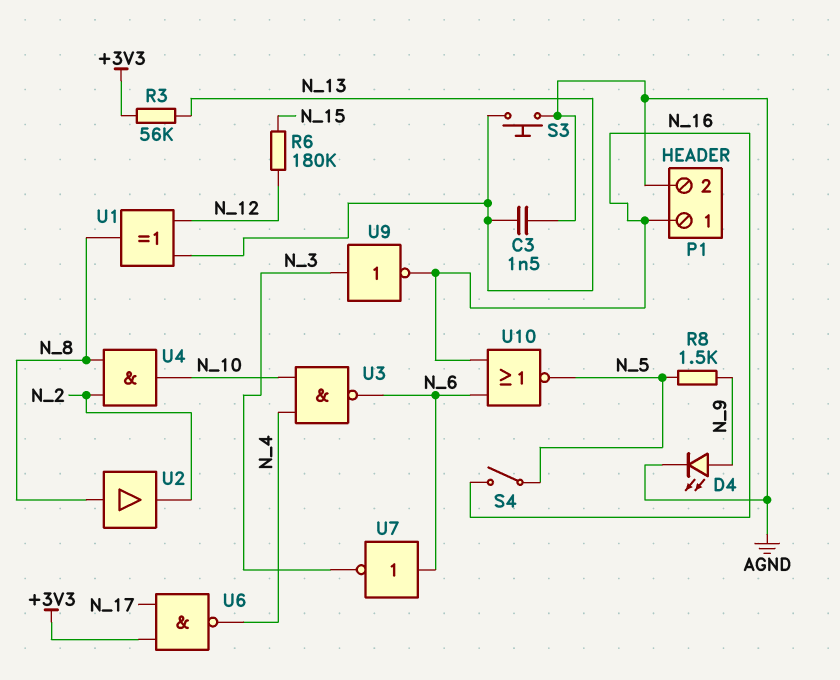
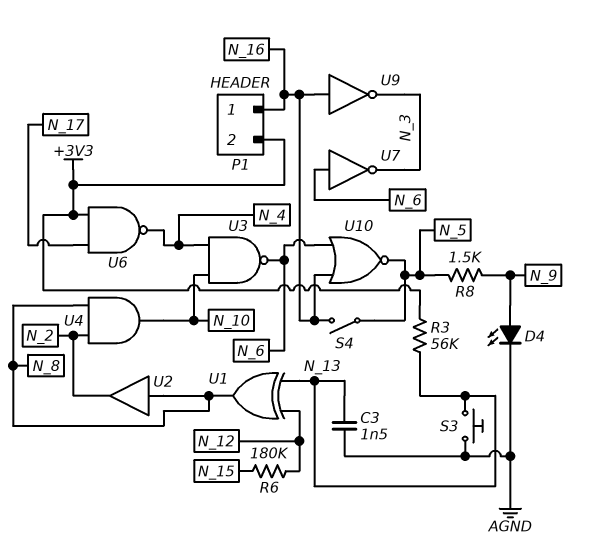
P1 pin 2: AGND -> +3V3
U9: NOT (in N_3, out N_16) -> NOT (in N_16, out N_3)

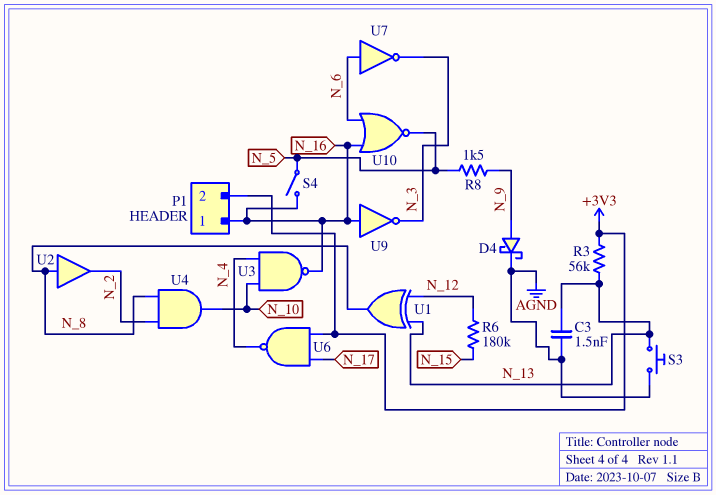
D4: LED (A N_9, K AGND) -> schottky (A N_9, K AGND)
U3: NAND (in N_4, in N_10, out N_6) -> NAND (in N_4, in N_10, out N_16)

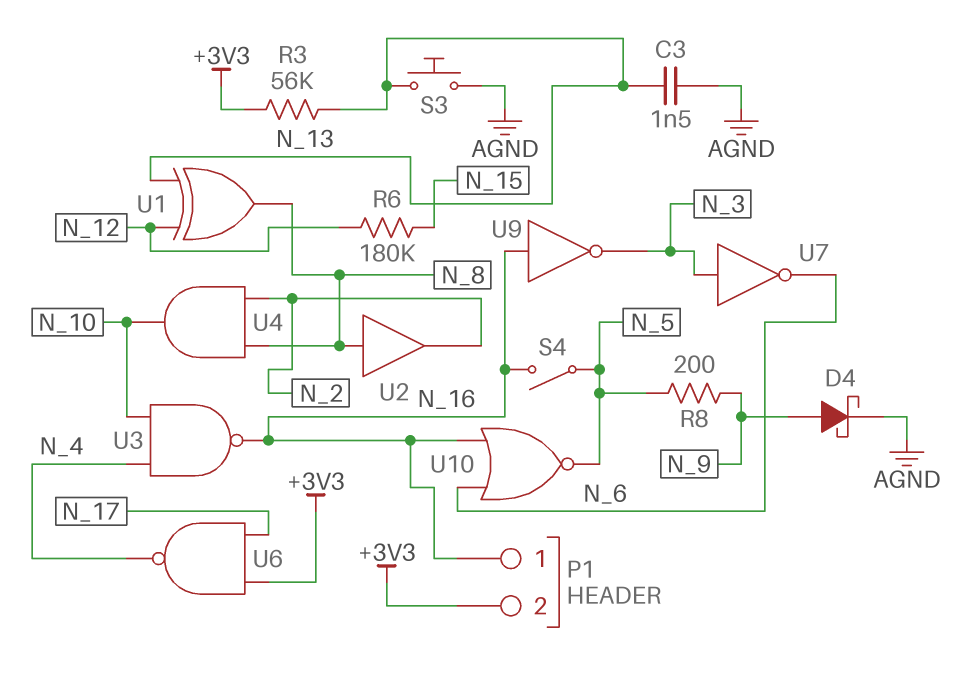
R8: 1.5k (N_5, N_9) -> 200 (N_5, N_9)
U7: NOT (in N_6, out N_3) -> NOT (in N_3, out N_6)

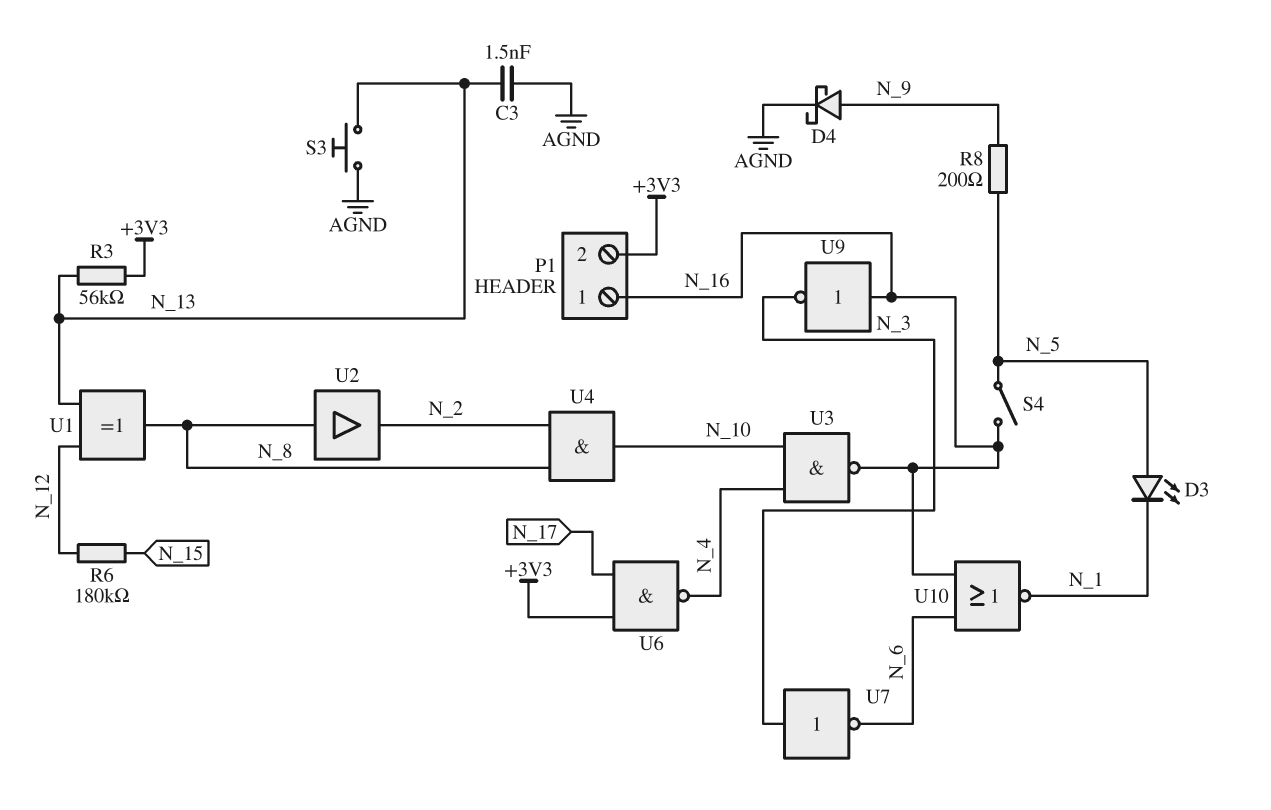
D3: none -> LED (A N_5, K N_1)
U10: NOR (in N_6, in N_16, out N_5) -> NOR (in N_6, in N_16, out N_1)

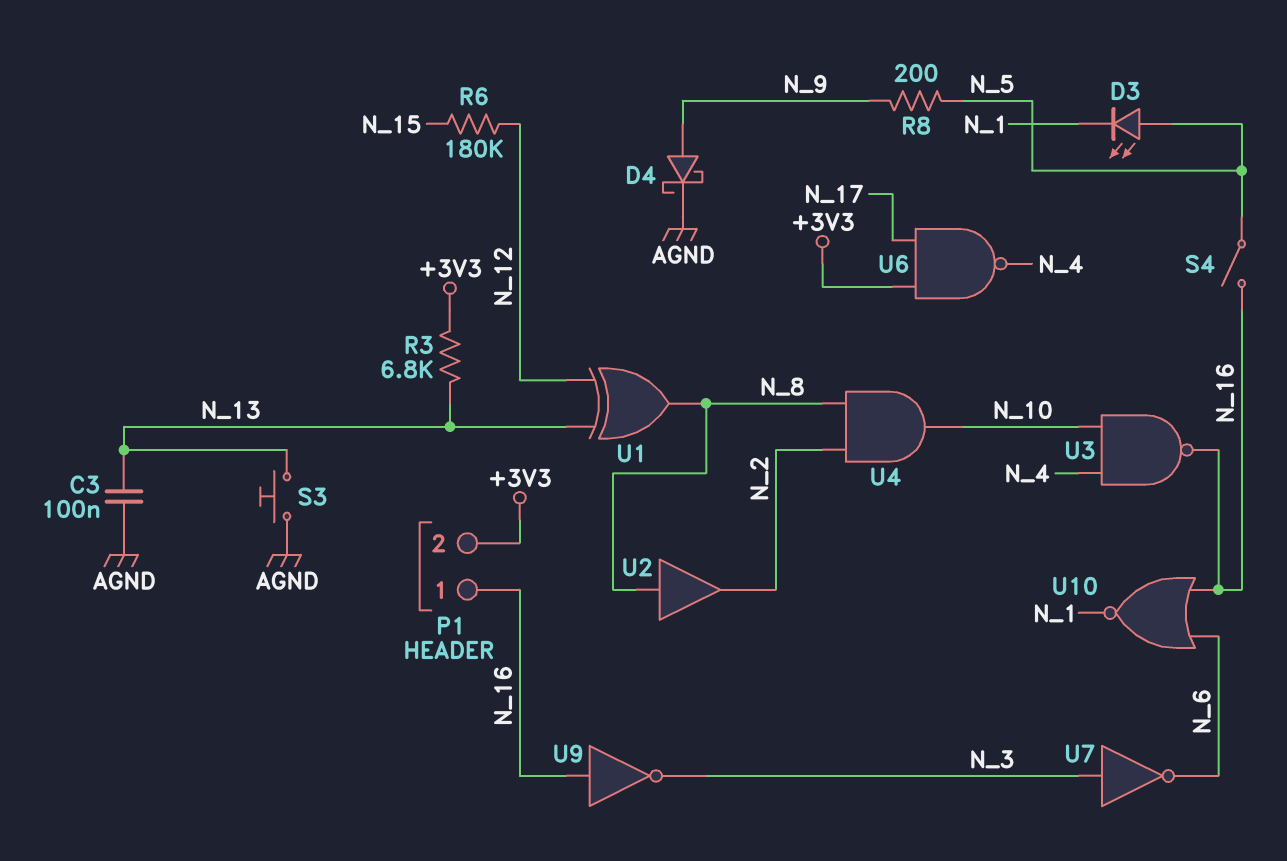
C3: 1.5nF (AGND, N_13) -> 100nF (AGND, N_13)
R3: 56k (+3V3, N_13) -> 6.8k (+3V3, N_13)

